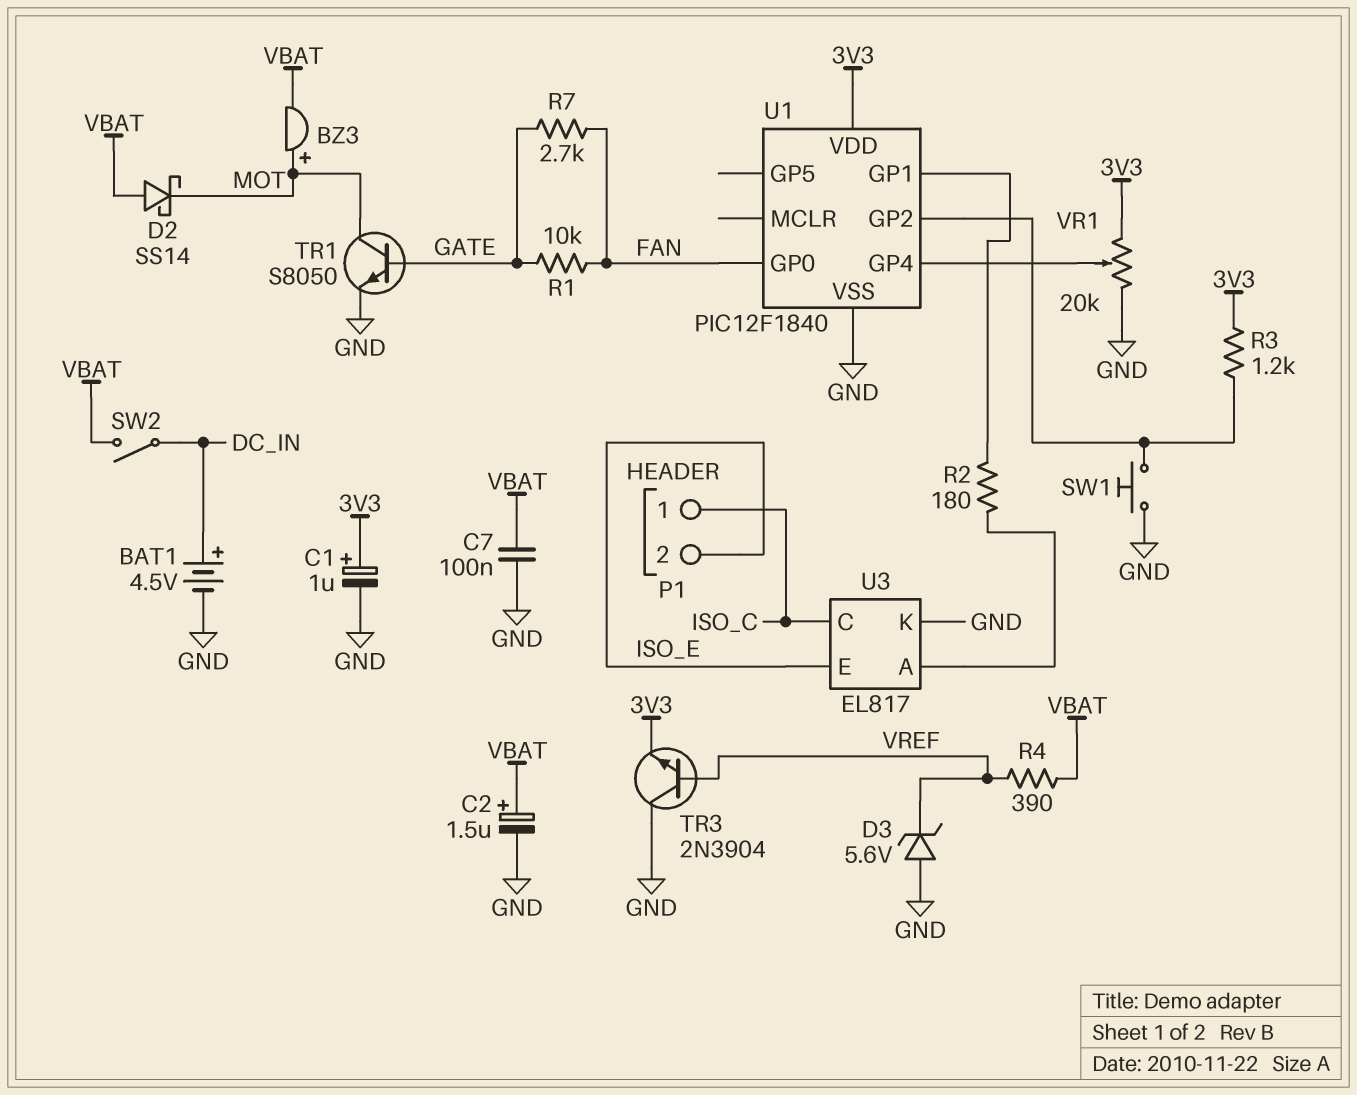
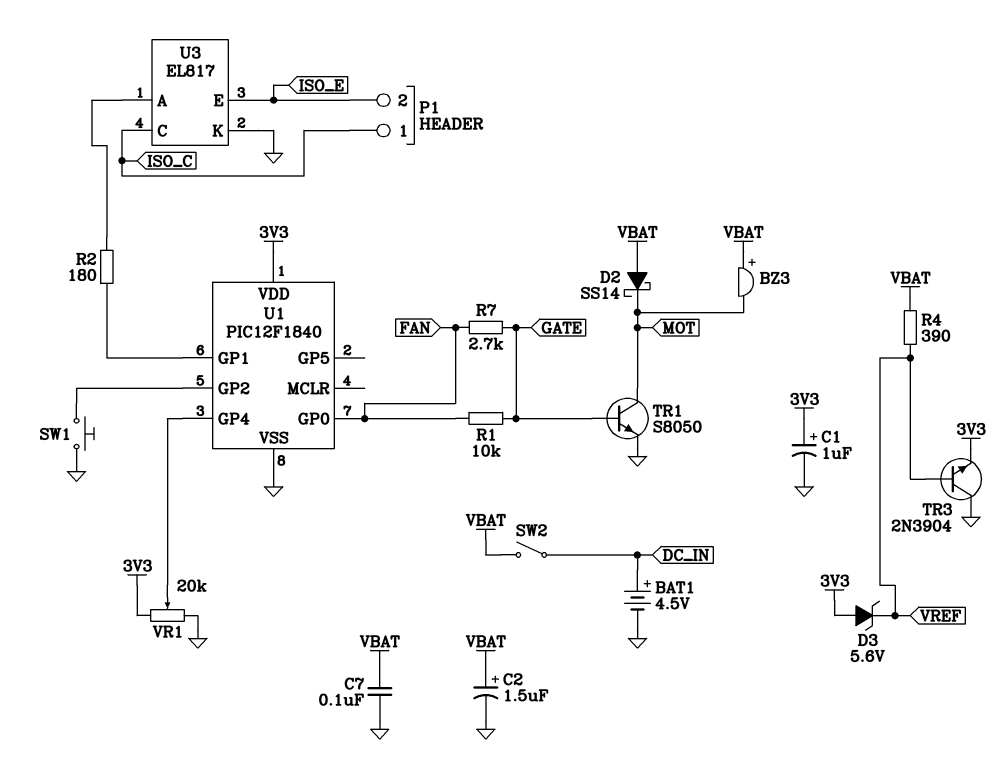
BZ3: buzzer (plus MOT, minus VBAT) -> buzzer (plus VBAT, minus MOT)
D3: zener 5.6V (A GND, K VREF) -> zener 5.6V (A 3V3, K VREF)
R3: 1.2k (3V3, U1/GP2) -> none

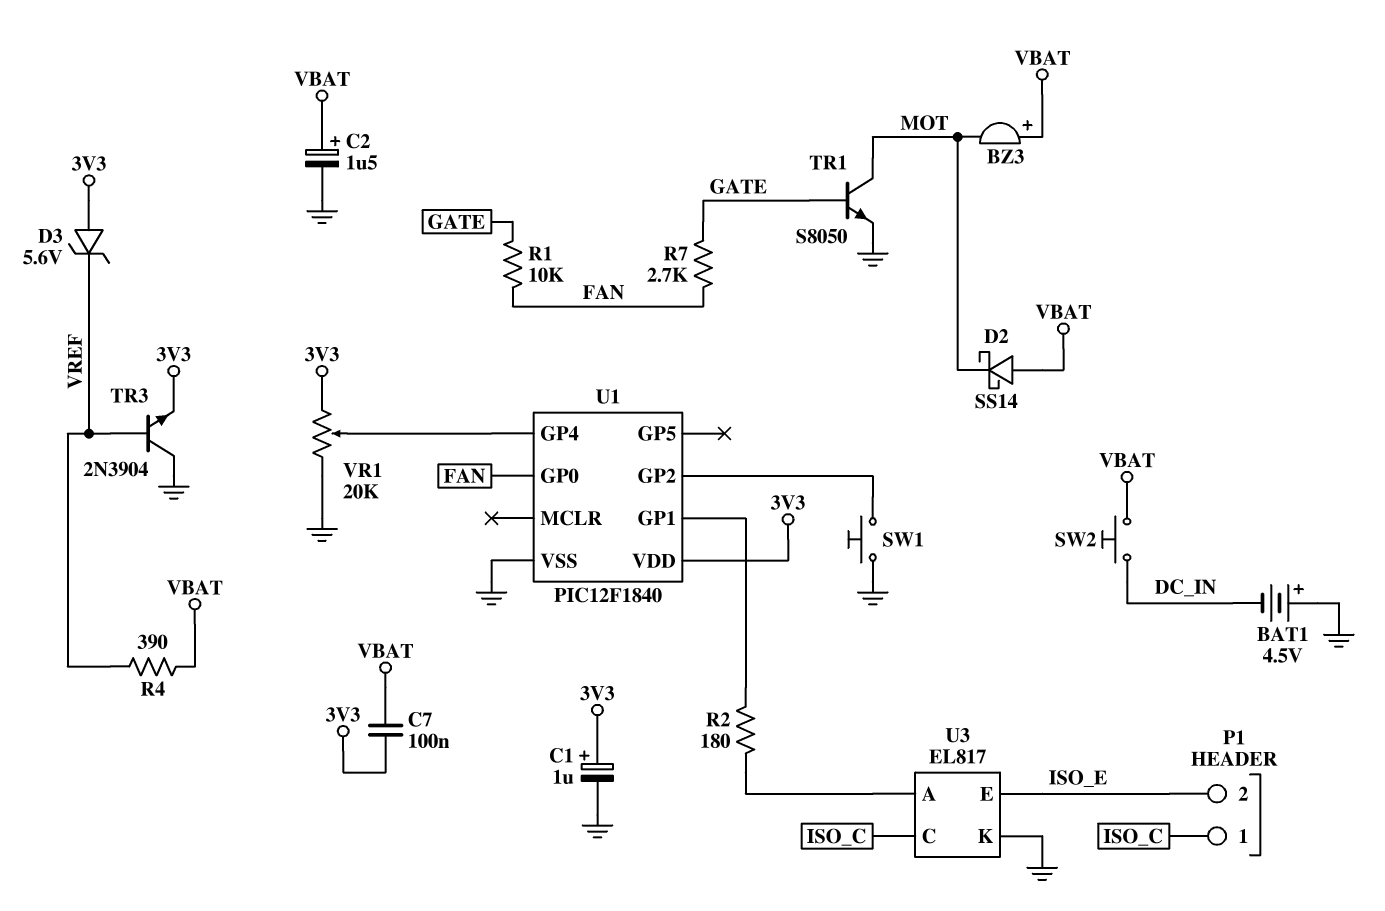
BAT1: 4.5V (plus DC_IN, minus GND) -> 4.5V (plus GND, minus DC_IN)
C7: 100nF (GND, VBAT) -> 100nF (3V3, VBAT)
SW2: switch (DC_IN, VBAT) -> button (DC_IN, VBAT)

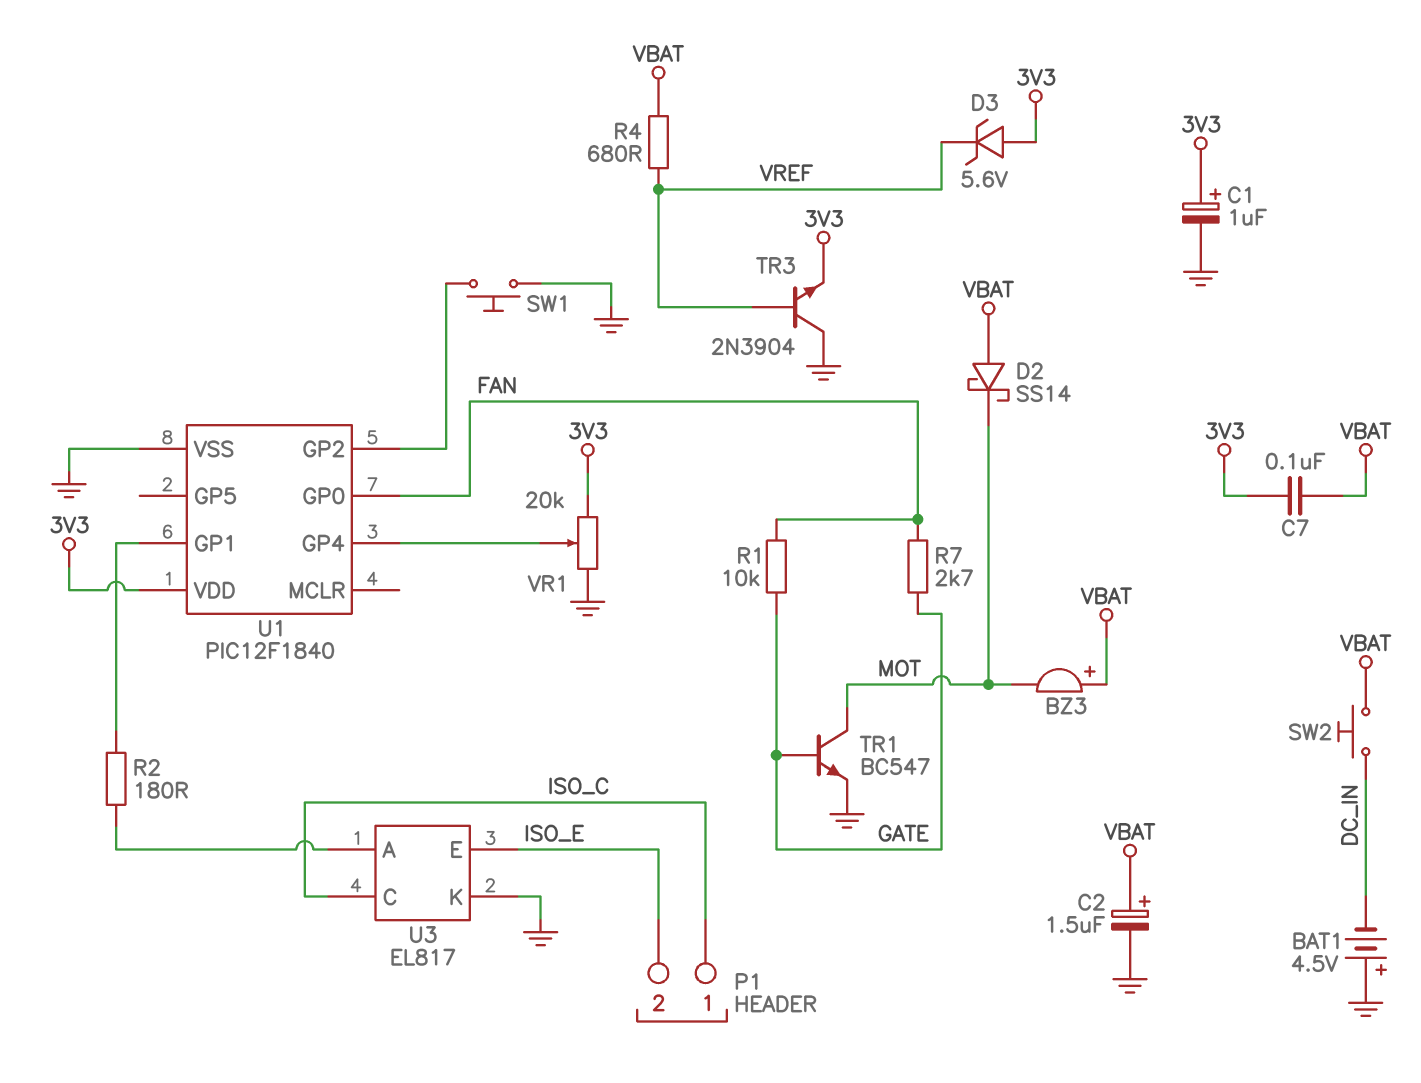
R4: 390 (VBAT, VREF) -> 680 (VBAT, VREF)
TR1: NPN S8050 (B GATE, C MOT, E GND) -> NPN BC547 (B GATE, C MOT, E GND)

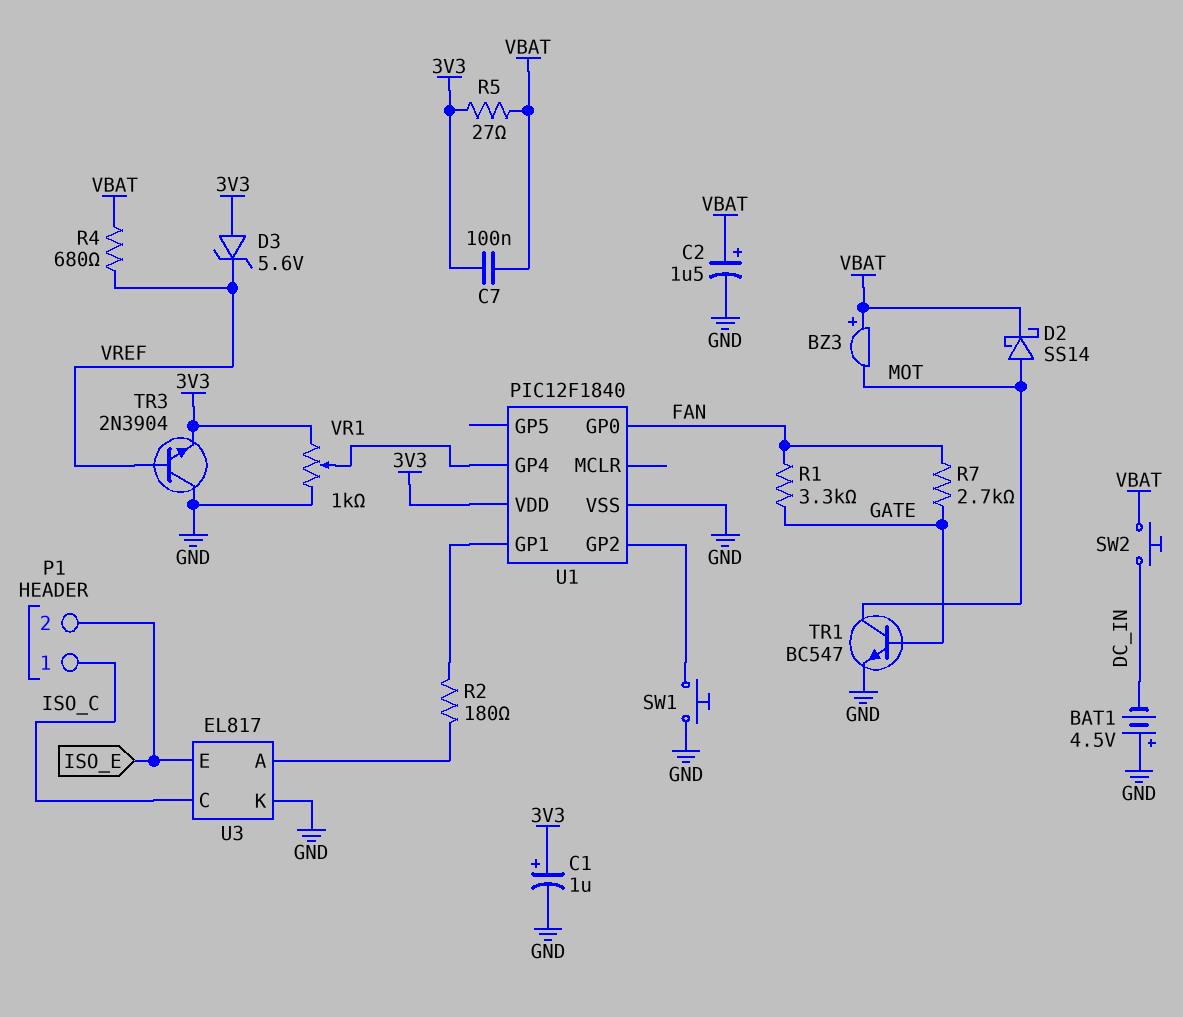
D2: schottky SS14 (A VBAT, K MOT) -> schottky SS14 (A MOT, K VBAT)
R1: 10k (FAN, GATE) -> 3.3k (FAN, GATE)
R5: none -> 27 (3V3, VBAT)
VR1: 20k (3V3, GND, wiper U1/GP4) -> 1k (3V3, GND, wiper U1/GP4)

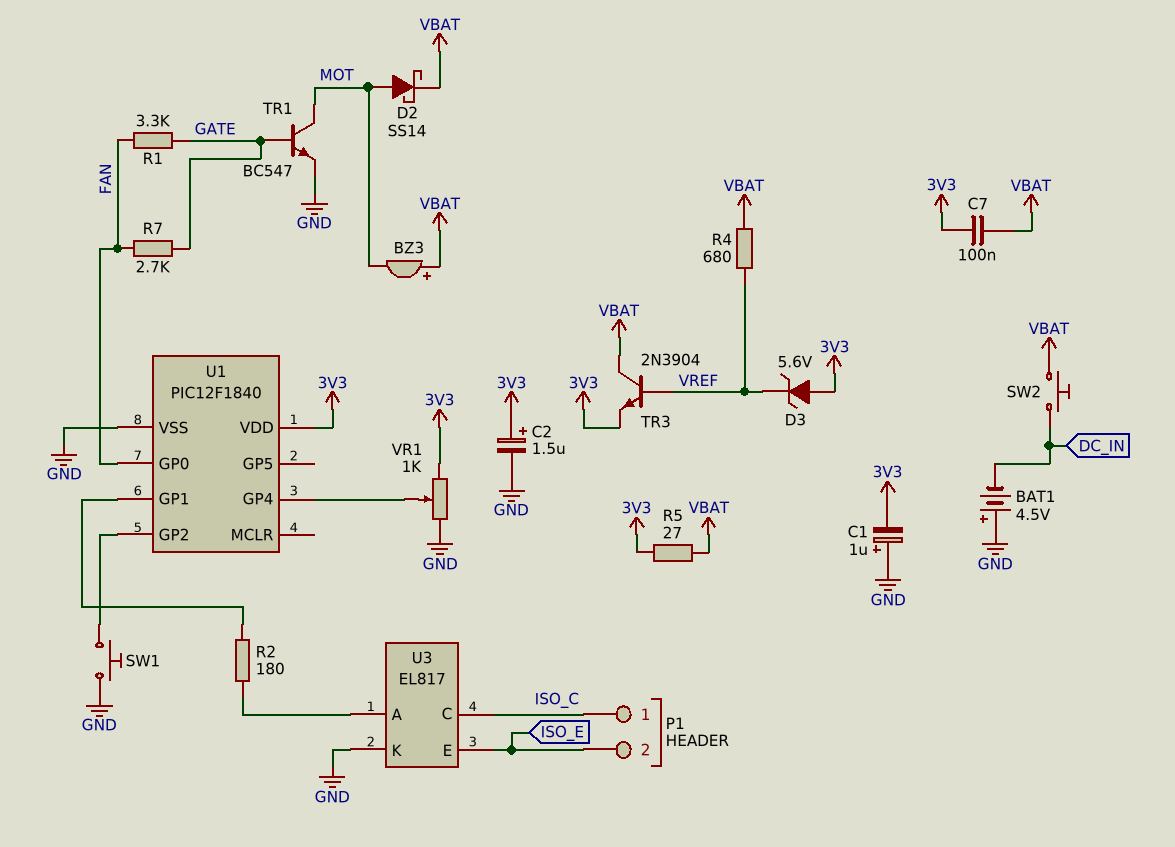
C1: 1uF (plus 3V3, minus GND) -> 1uF (plus GND, minus 3V3)
C2: 1.5uF (plus VBAT, minus GND) -> 1.5uF (plus 3V3, minus GND)
TR3: NPN 2N3904 (B VREF, C GND, E 3V3) -> NPN 2N3904 (B VREF, C VBAT, E 3V3)

